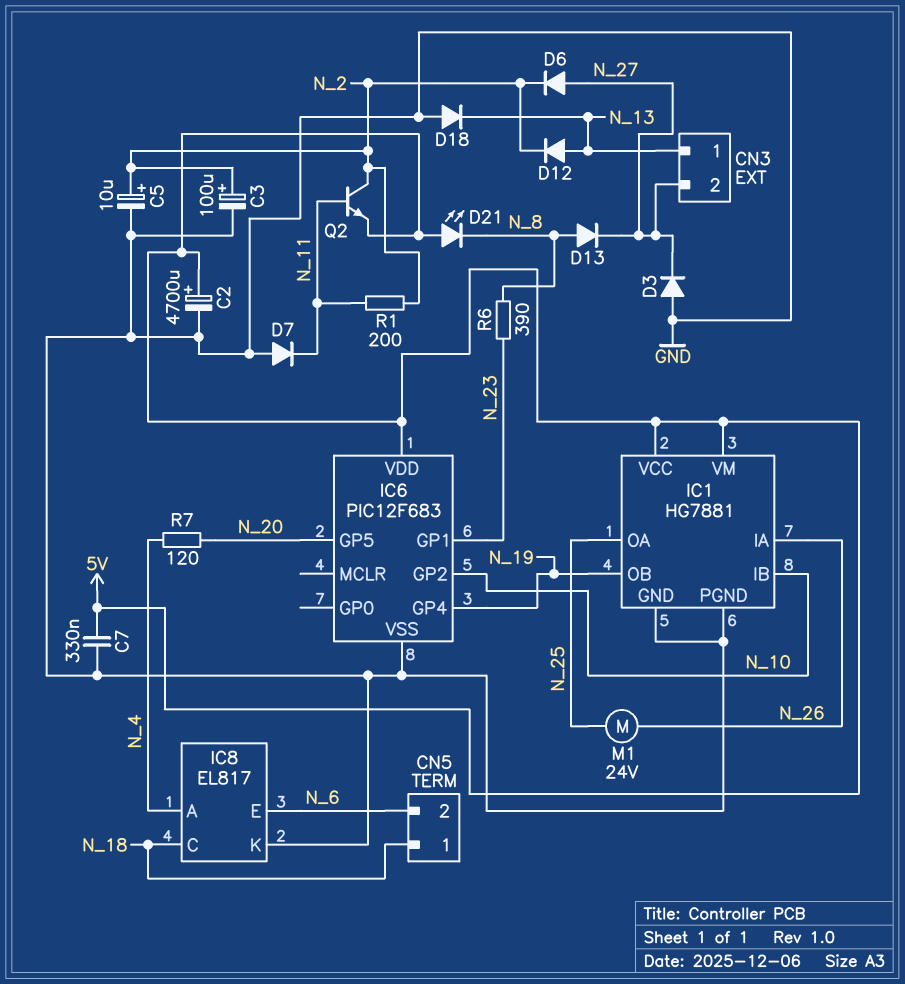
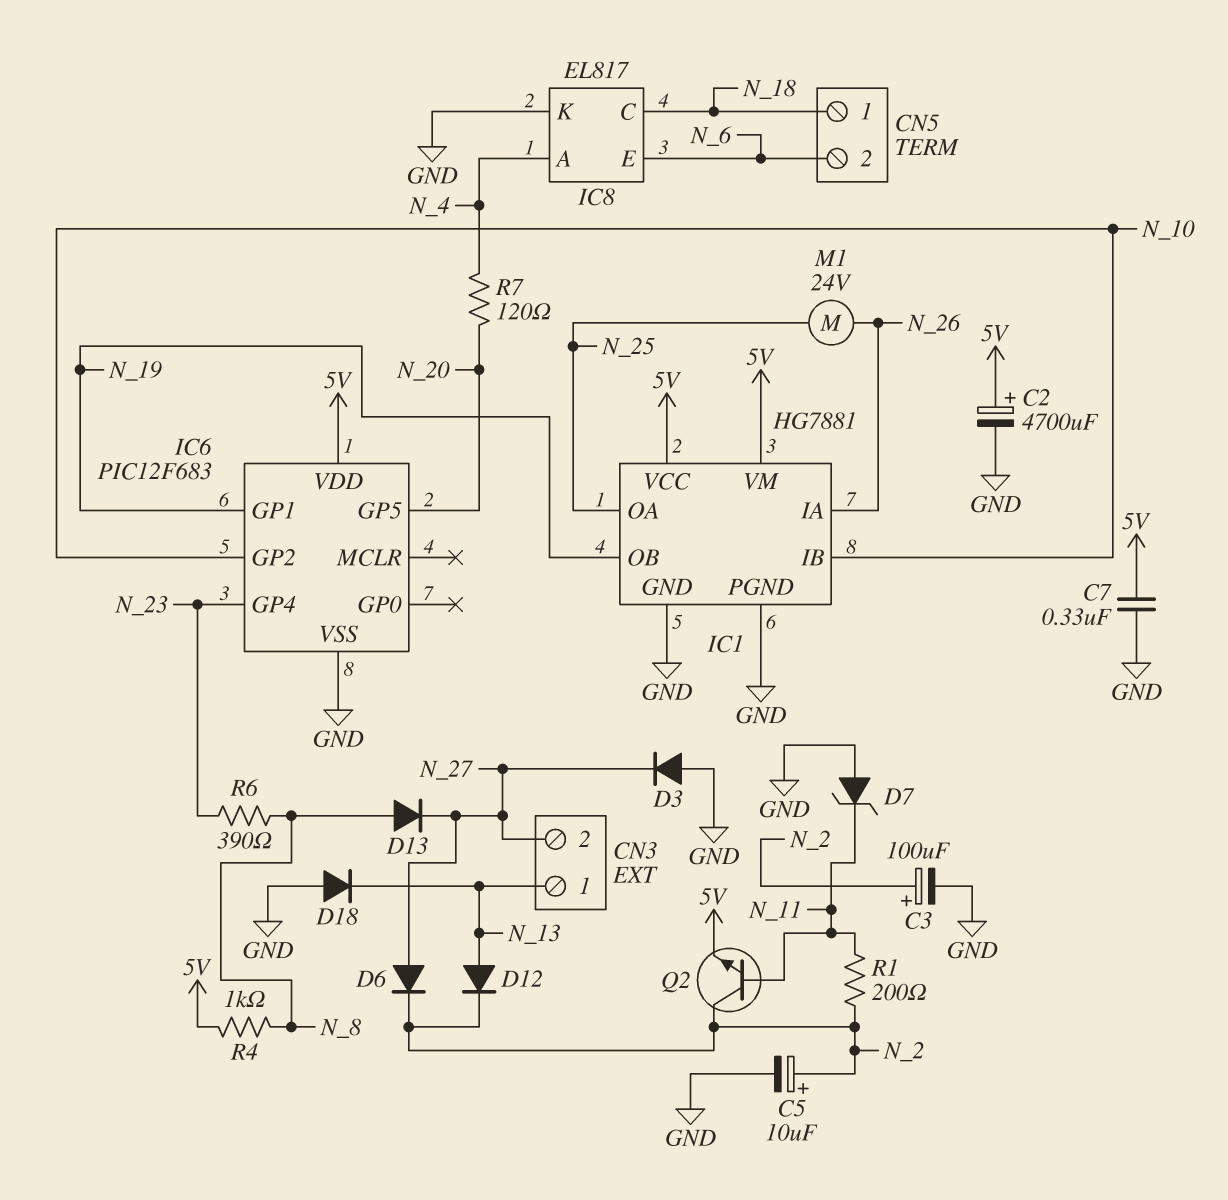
D7: diode (A GND, K N_11) -> zener (A GND, K N_11)
D21: LED (A 5V, K N_8) -> none
IC6 pin GP1: N_23 -> N_19
IC6 pin GP4: N_19 -> N_23
R4: none -> 1k (5V, N_8)

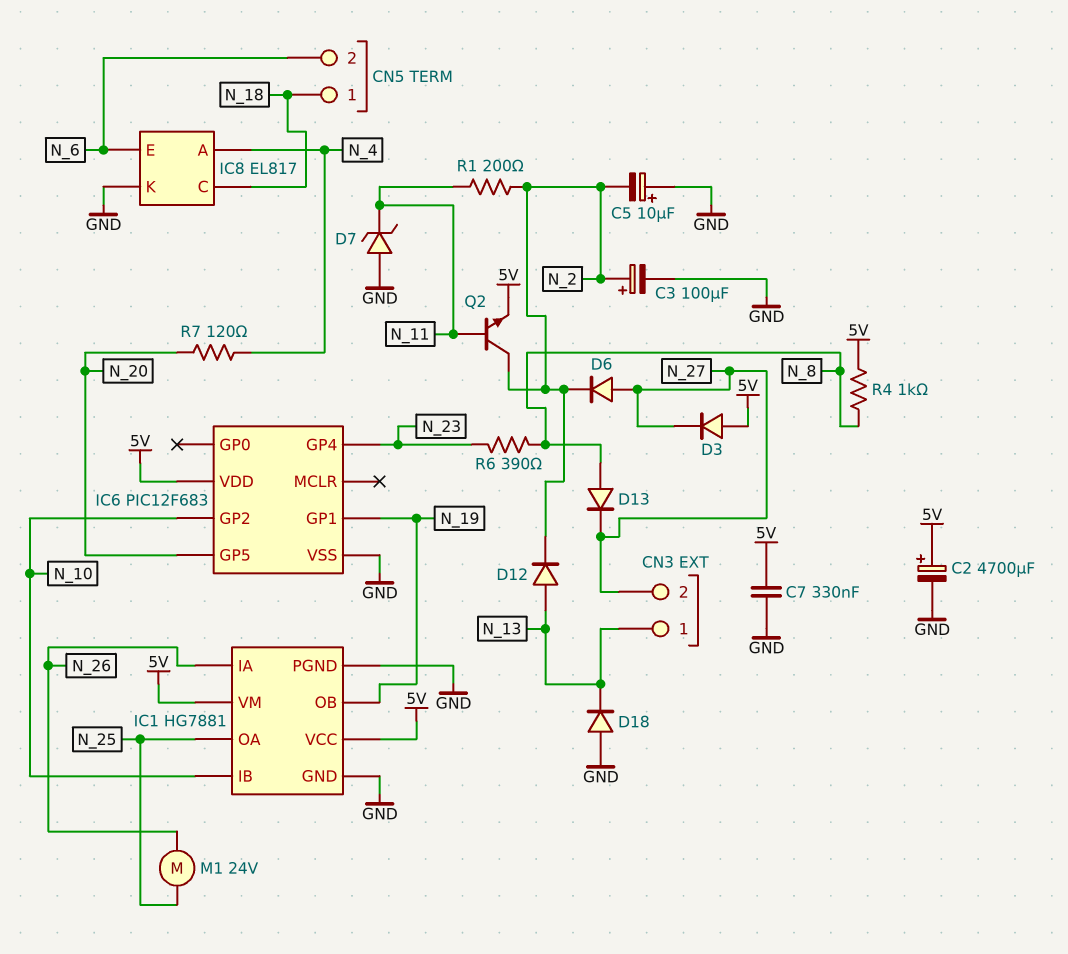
C5: 10uF (plus N_2, minus GND) -> 10uF (plus GND, minus N_2)
D3: diode (A GND, K N_27) -> diode (A 5V, K N_27)

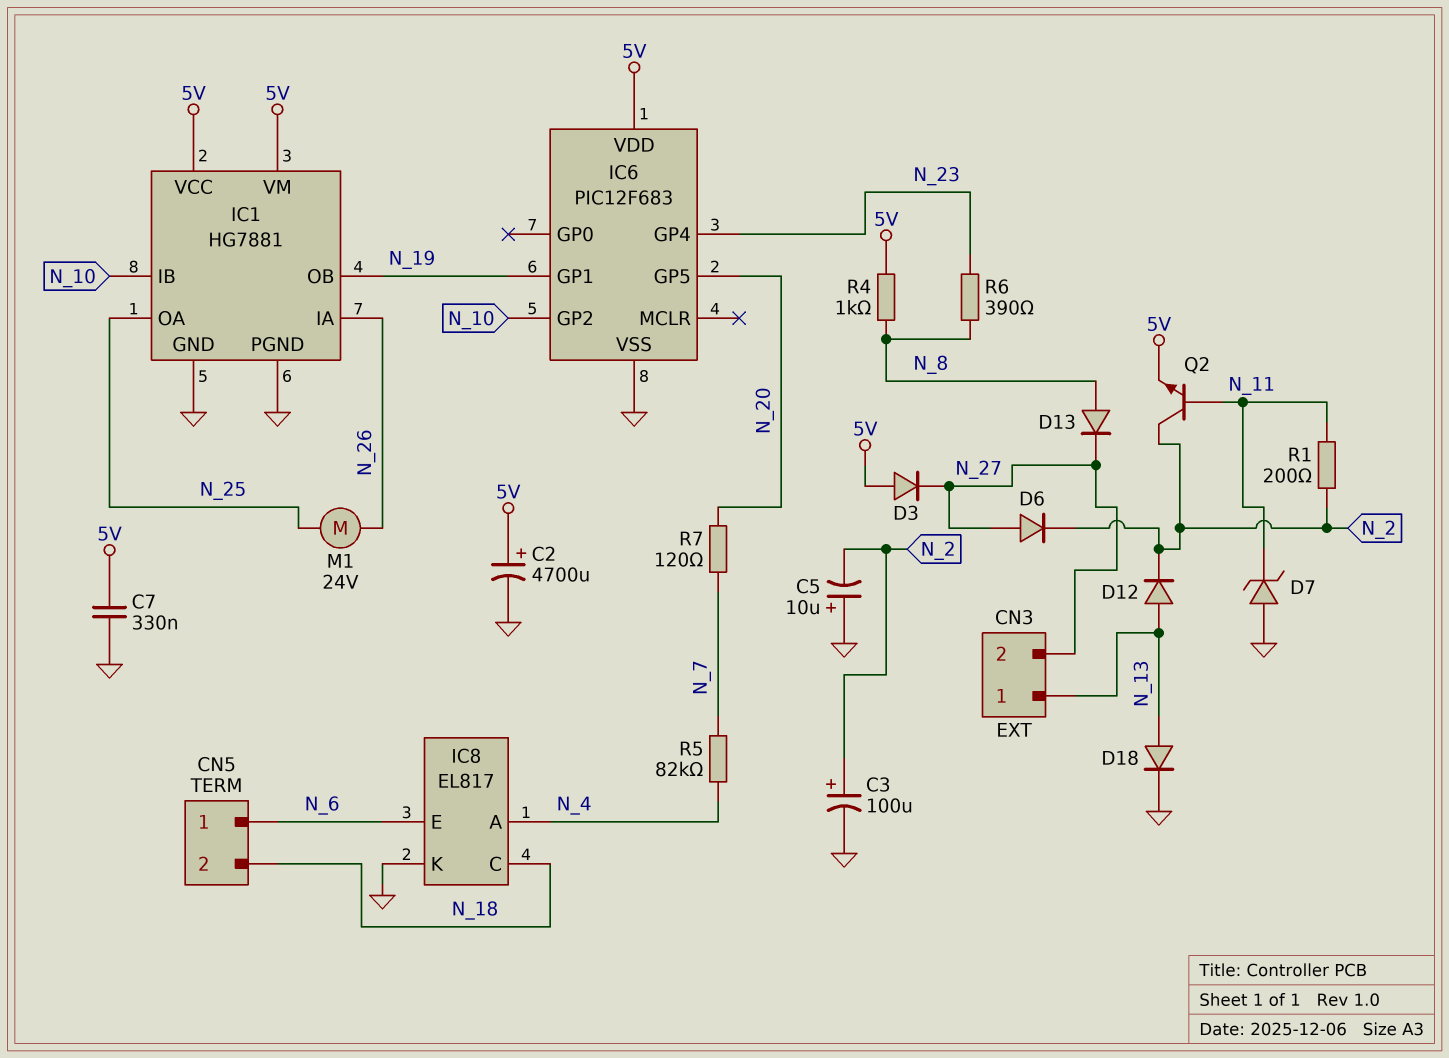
CN5 pin 1: N_18 -> N_6
CN5 pin 2: N_6 -> N_18
D18: diode (A GND, K N_13) -> diode (A N_13, K GND)
R5: none -> 82k (N_4, N_7)
R7: 120 (N_4, N_20) -> 120 (N_7, N_20)

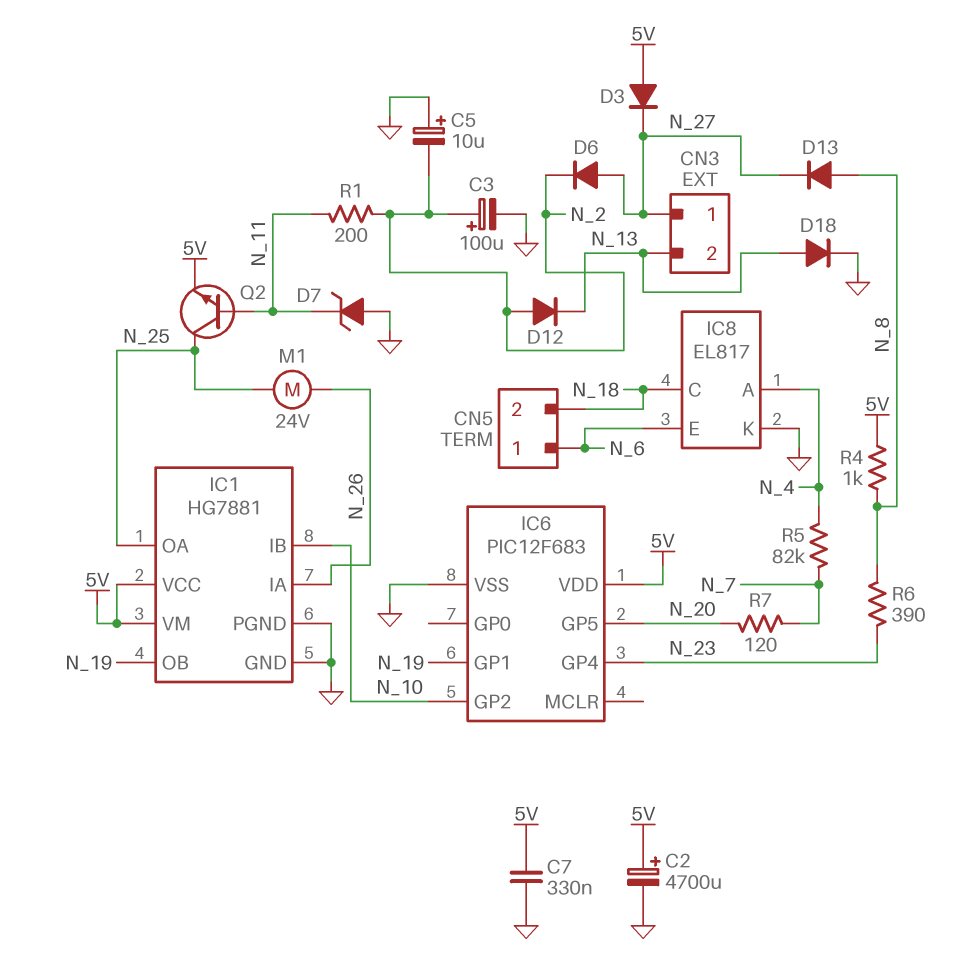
CN3 pin 1: N_13 -> N_27
CN3 pin 2: N_27 -> N_13
D12: diode (A N_13, K N_2) -> diode (A N_2, K N_13)
Q2: NPN (B N_11, C N_2, E 5V) -> NPN (B N_11, C N_25, E 5V)

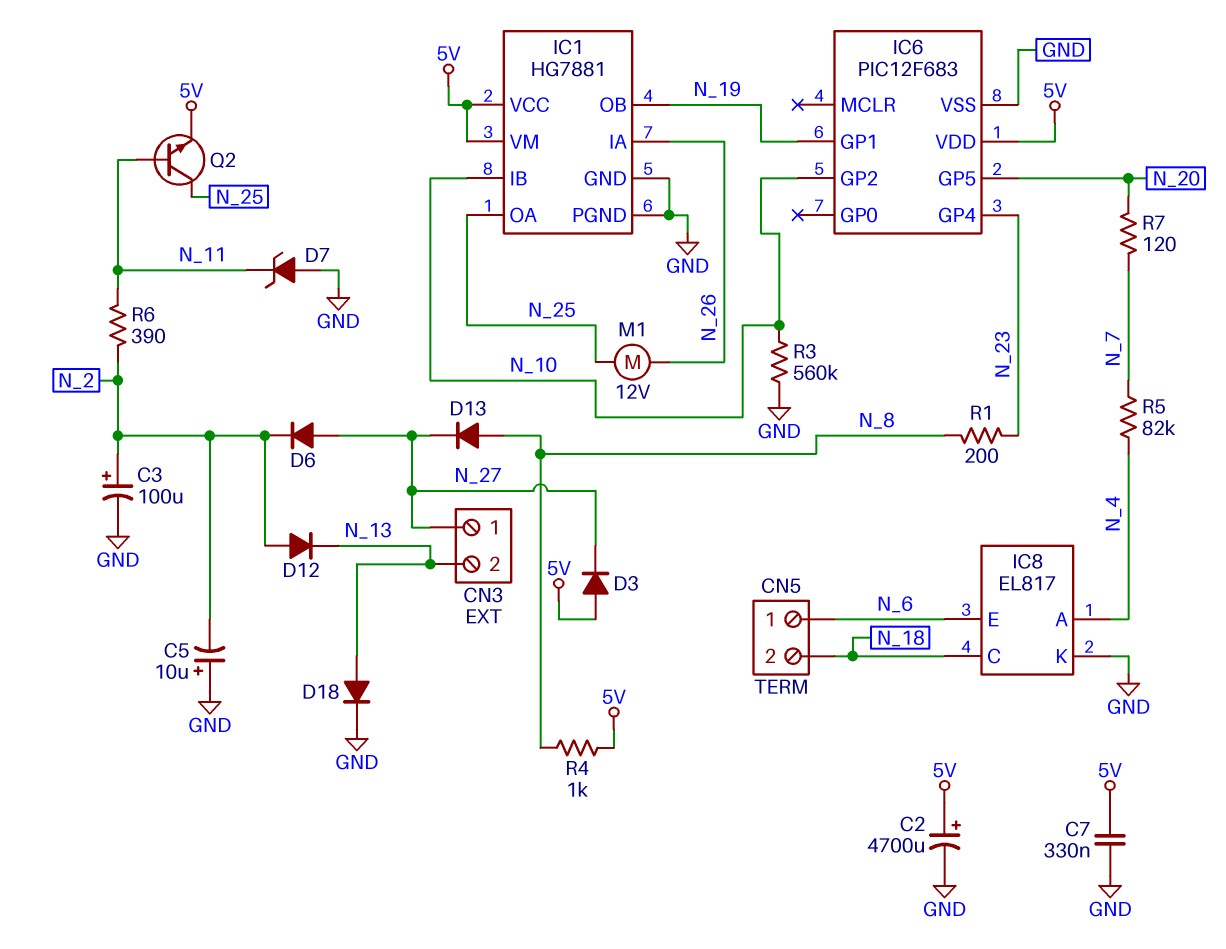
M1: motor 24V (N_25, N_26) -> motor 12V (N_25, N_26)
R1: 200 (N_2, N_11) -> 200 (N_8, N_23)
R3: none -> 560k (GND, N_10)
R6: 390 (N_8, N_23) -> 390 (N_2, N_11)

